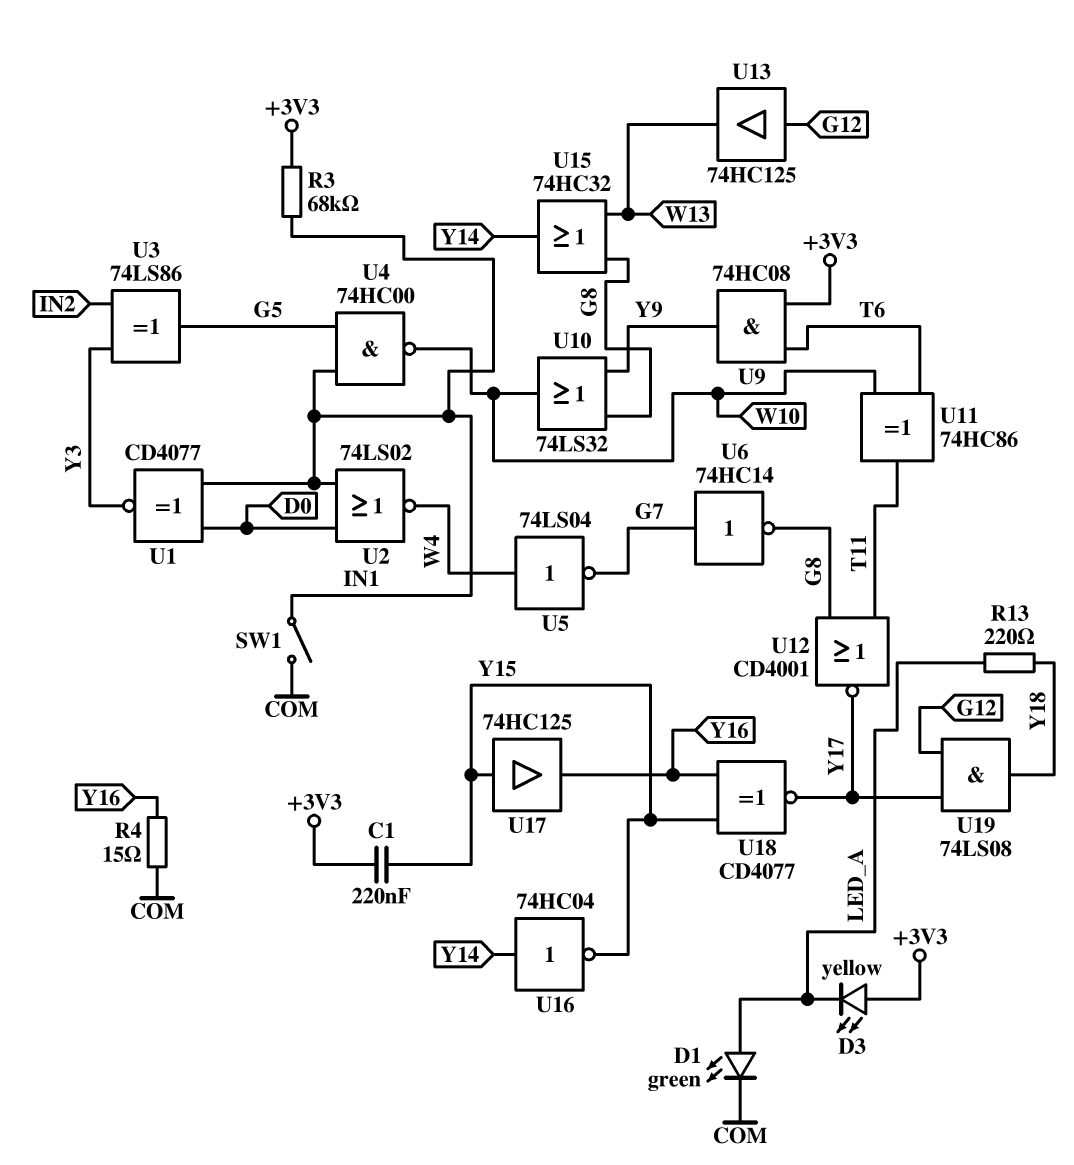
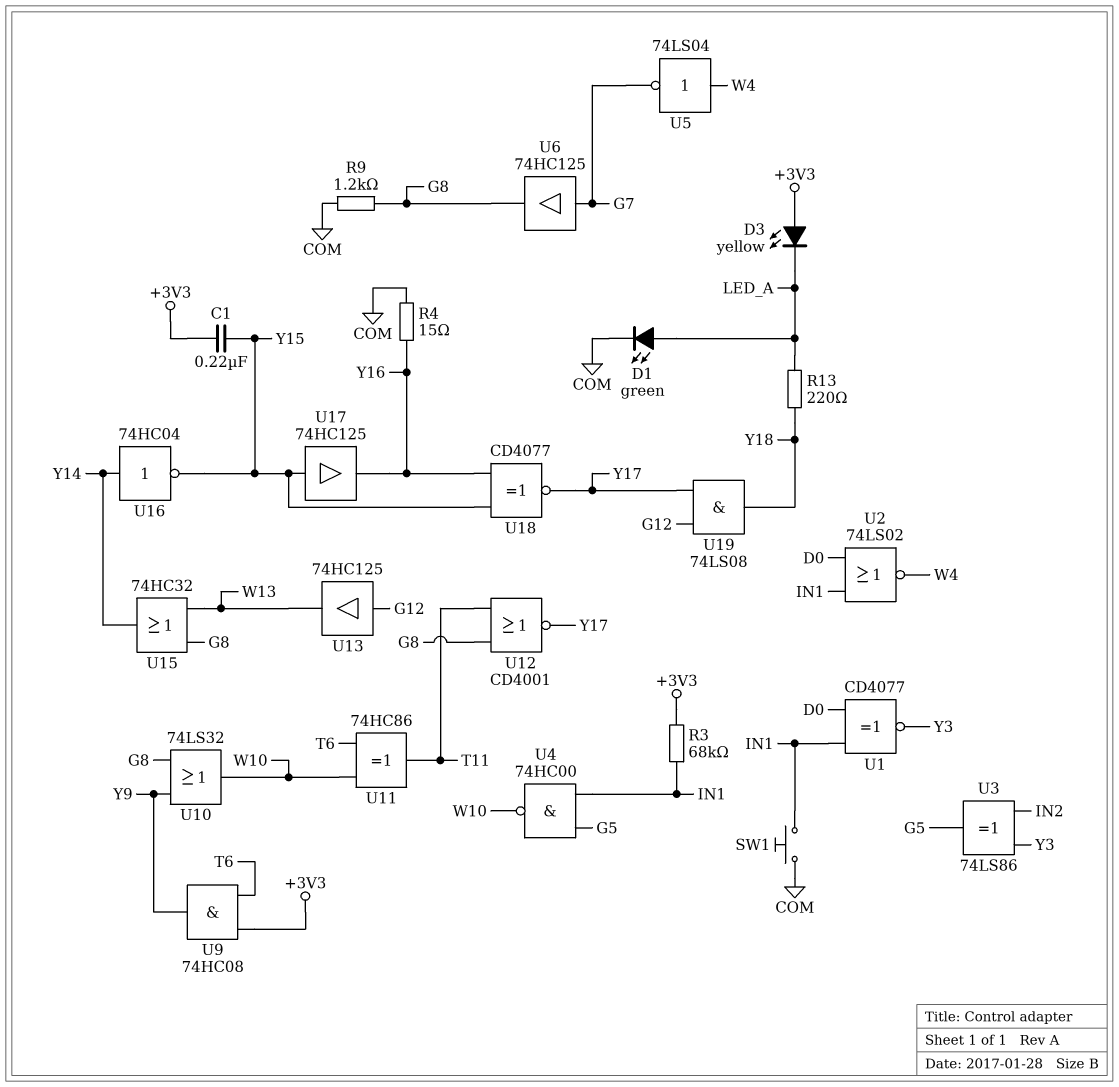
R9: none -> 1.2k (COM, G8)
SW1: switch (COM, IN1) -> button (COM, IN1)
U6: NOT 74HC14 (in G7, out G8) -> buffer 74HC125 (in G7, out G8)

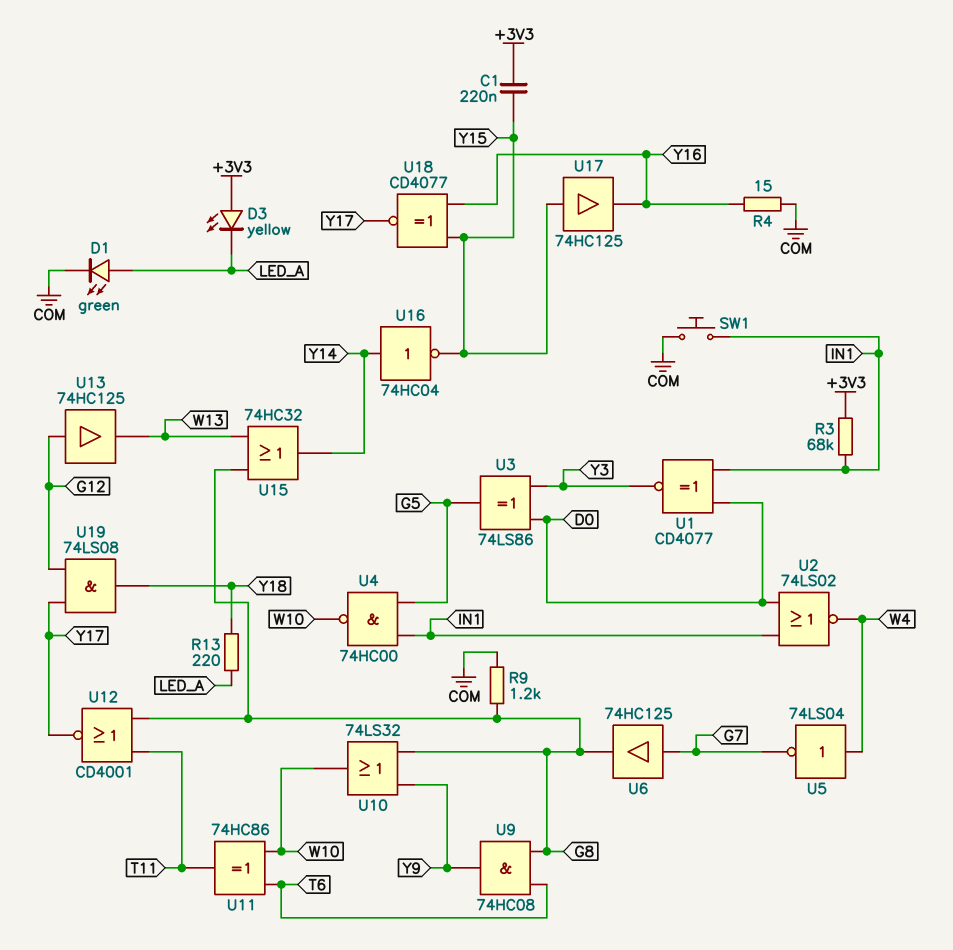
U3: XOR 74LS86 (in IN2, in Y3, out G5) -> XOR 74LS86 (in D0, in Y3, out G5)
U9: AND 74HC08 (in +3V3, in T6, out Y9) -> AND 74HC08 (in G8, in T6, out Y9)

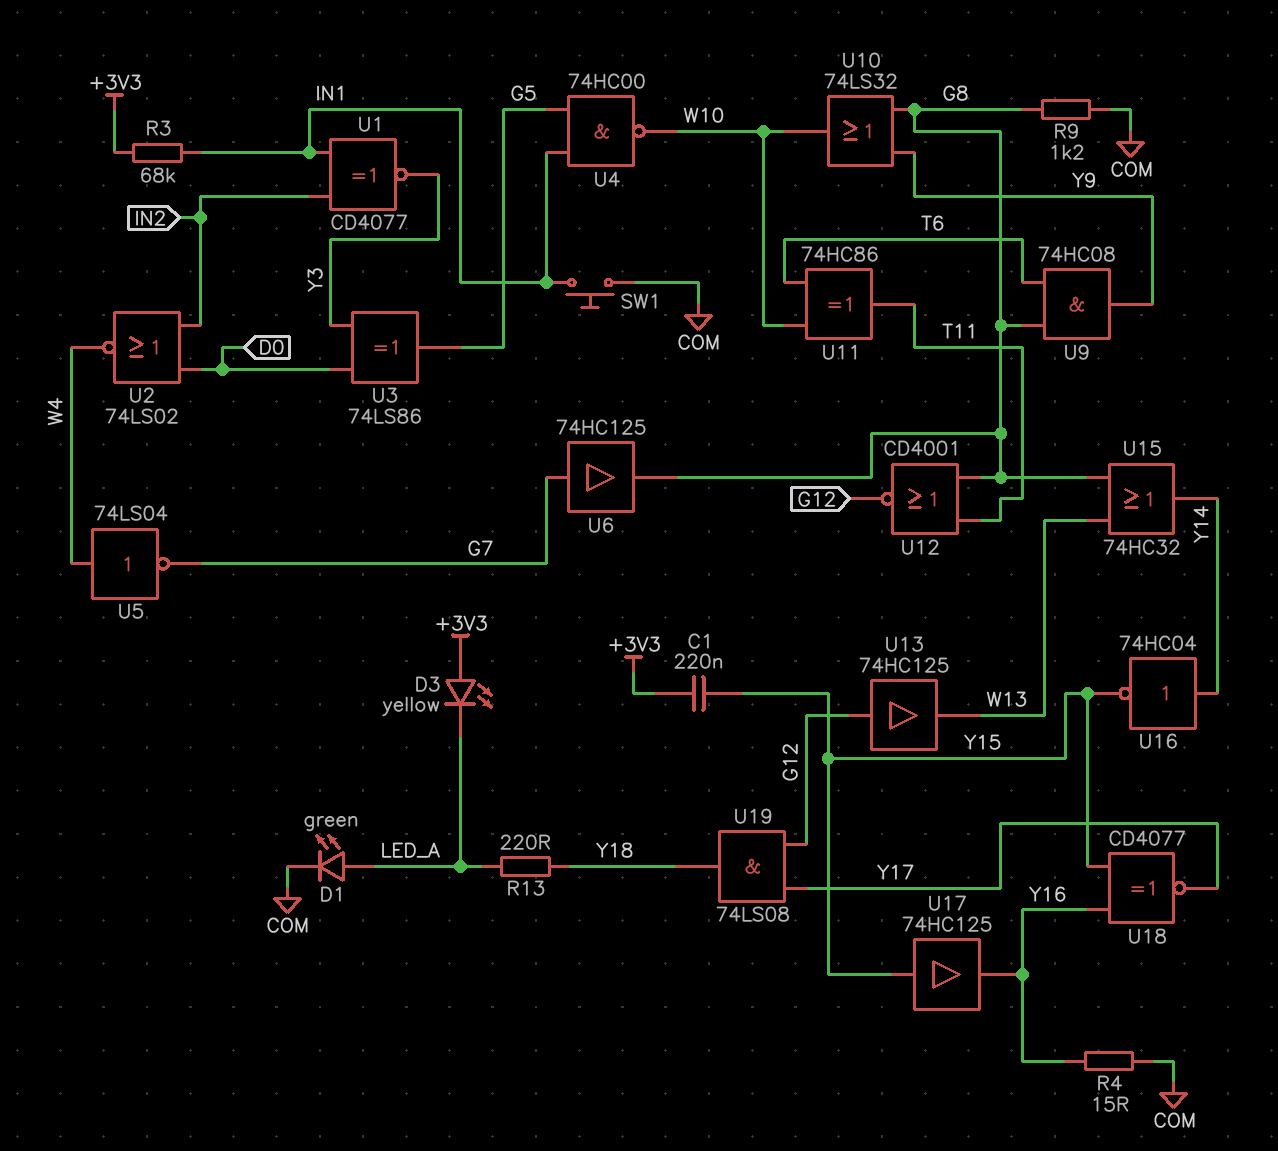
U1: XNOR CD4077 (in D0, in IN1, out Y3) -> XNOR CD4077 (in IN1, in IN2, out Y3)
U2: NOR 74LS02 (in D0, in IN1, out W4) -> NOR 74LS02 (in D0, in IN2, out W4)
U12: NOR CD4001 (in G8, in T11, out Y17) -> NOR CD4001 (in G8, in T11, out G12)

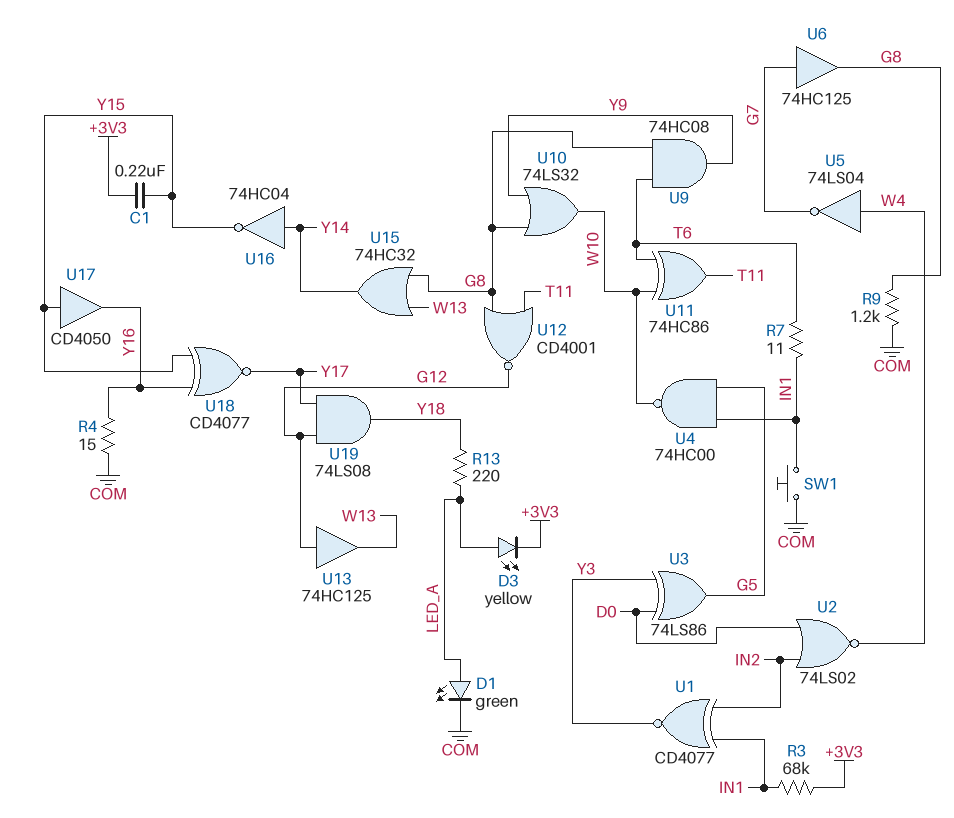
D3: LED yellow (A +3V3, K LED_A) -> LED yellow (A LED_A, K +3V3)
R7: none -> 11 (IN1, T6)
U17: buffer 74HC125 (in Y15, out Y16) -> buffer CD4050 (in Y15, out Y16)

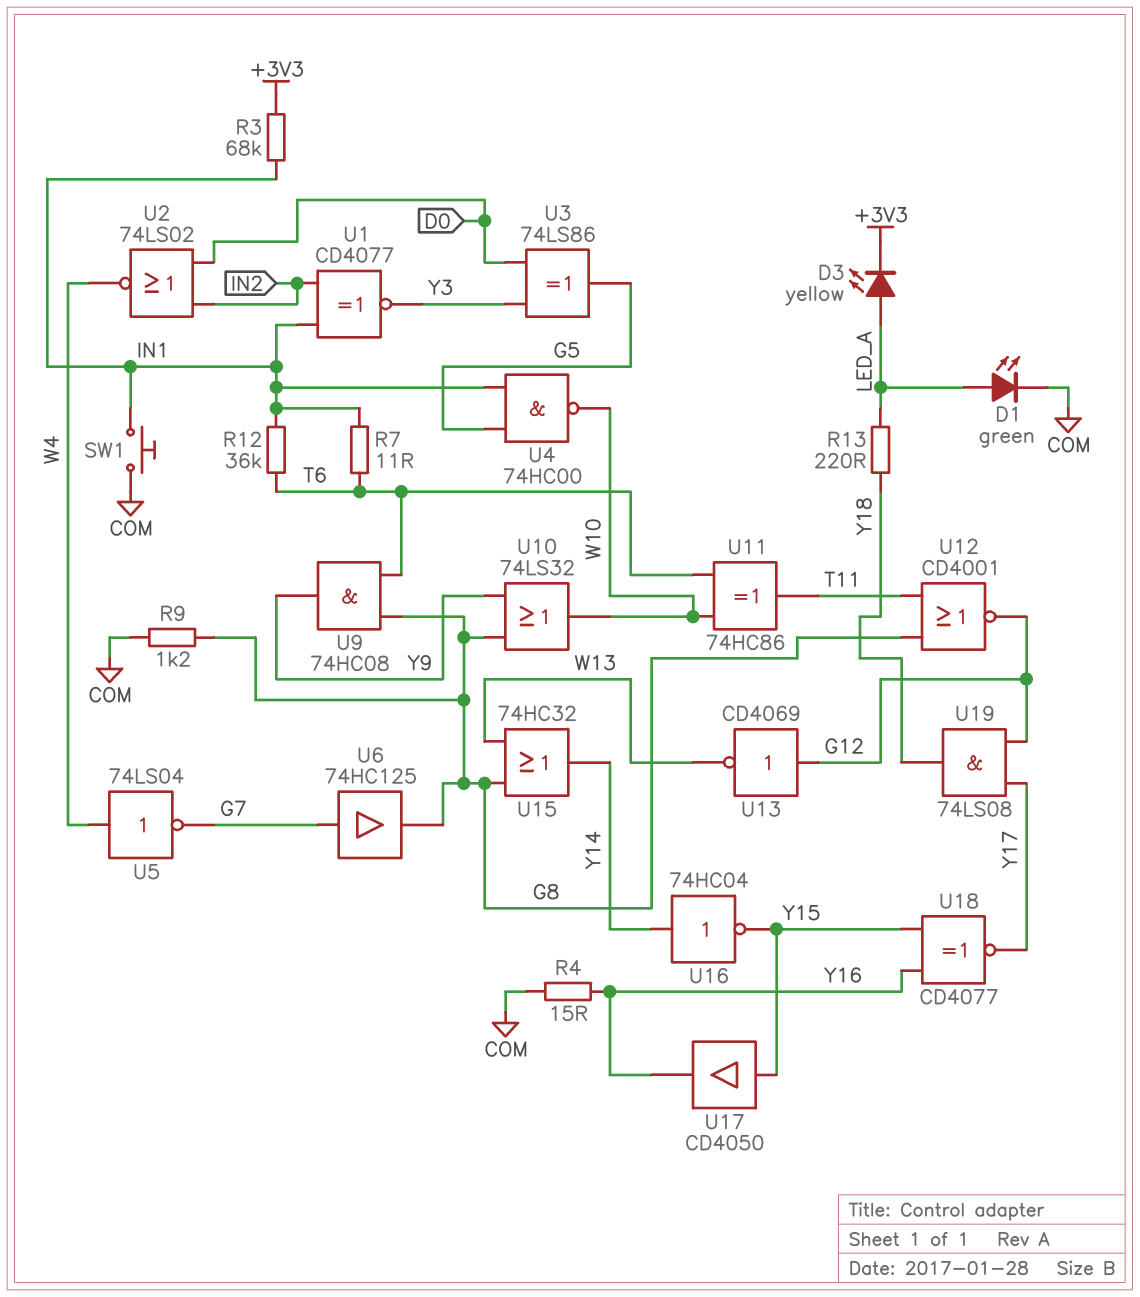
C1: 220nF (+3V3, Y15) -> none
R12: none -> 36k (IN1, T6)
U13: buffer 74HC125 (in G12, out W13) -> NOT CD4069 (in G12, out W13)

